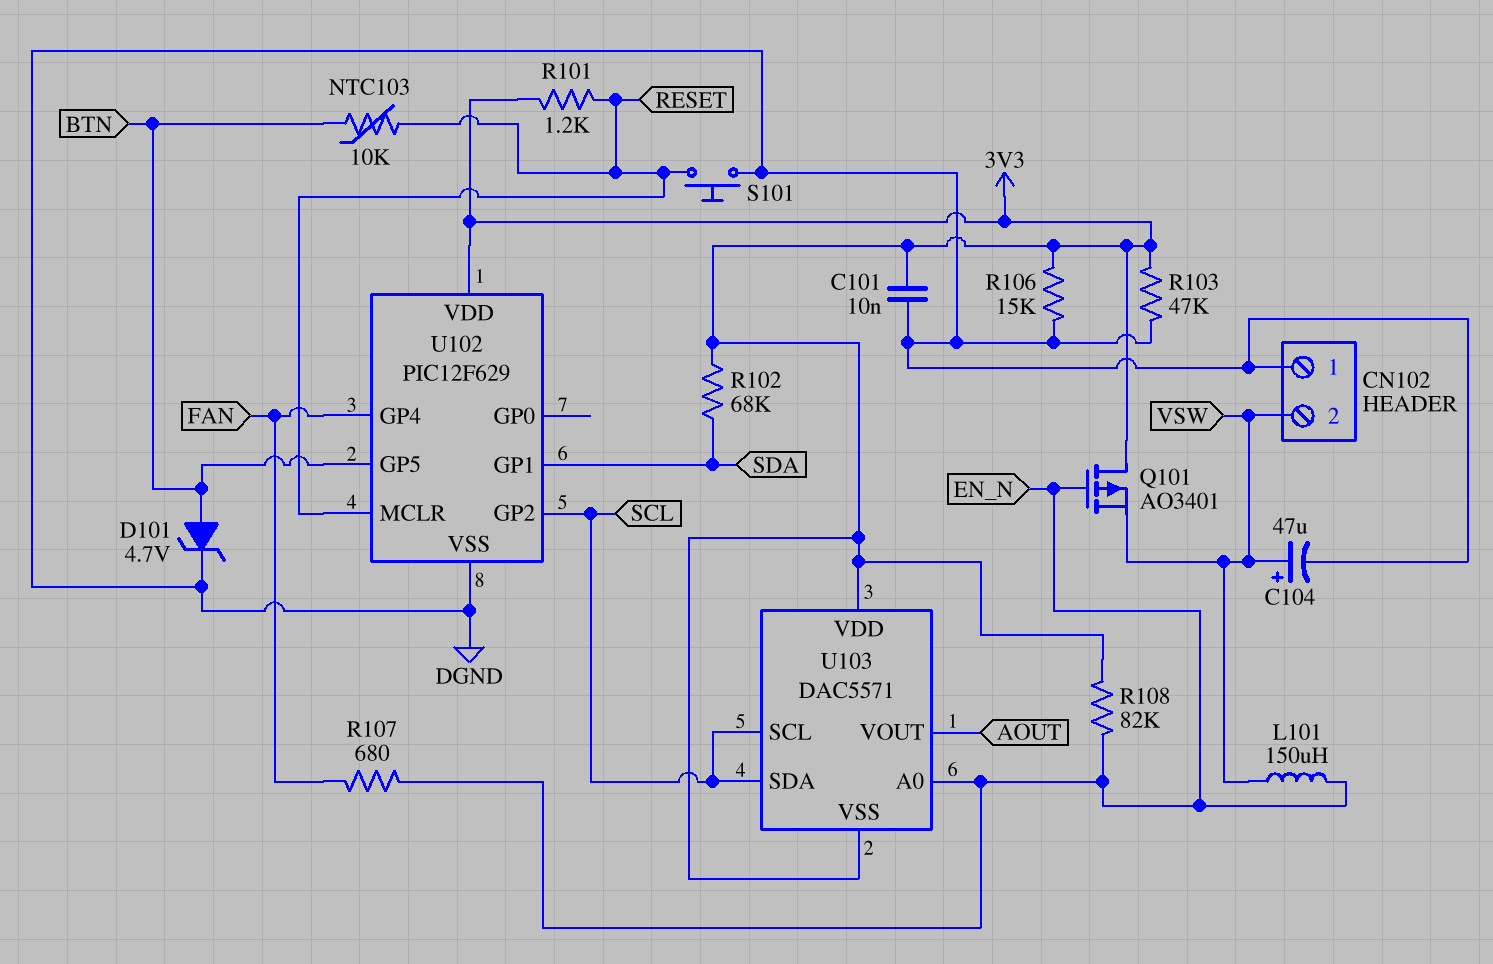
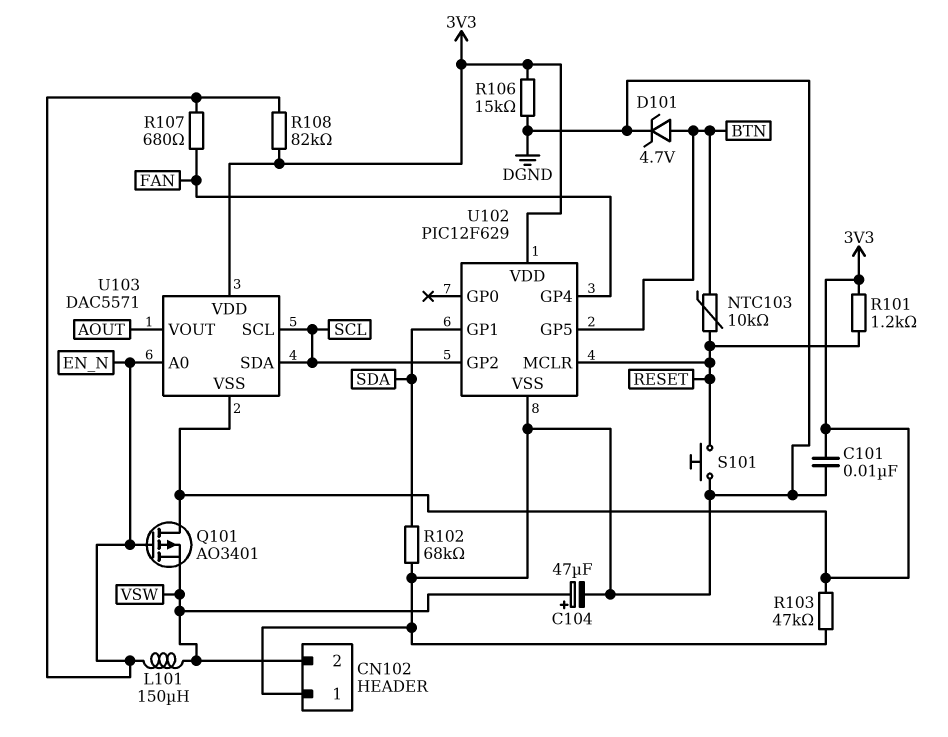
R102: 68k (3V3, SDA) -> 68k (DGND, SDA)

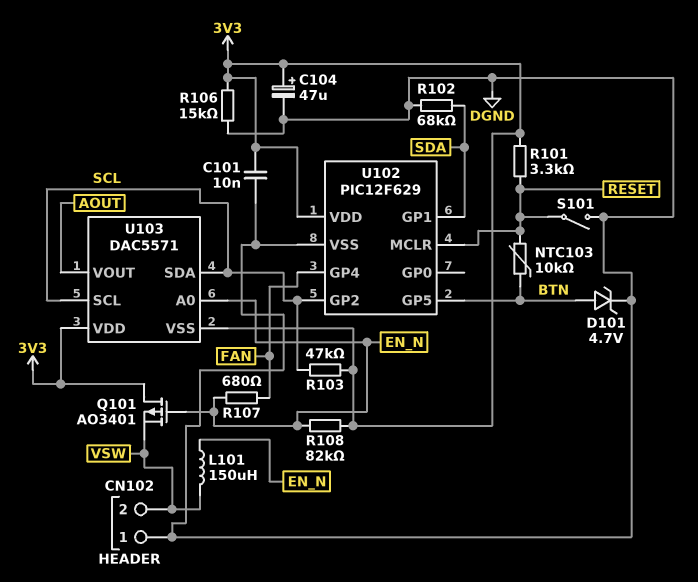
C104: 47uF (plus VSW, minus DGND) -> 47uF (plus 3V3, minus DGND)
R101: 1.2k (3V3, RESET) -> 3.3k (3V3, RESET)
R103: 47k (3V3, DGND) -> 47k (3V3, SCL)
S101: button (DGND, RESET) -> switch (DGND, RESET)

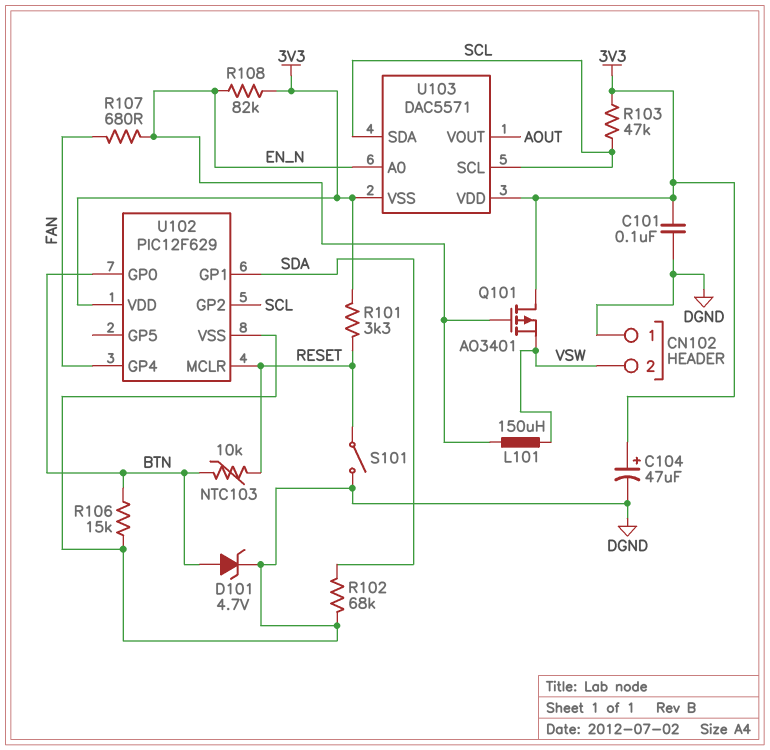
C101: 10nF (3V3, DGND) -> 100nF (3V3, DGND)
R106: 15k (3V3, DGND) -> 15k (BTN, DGND)
U102 pin GP0: none -> BTN
U102 pin GP5: BTN -> none

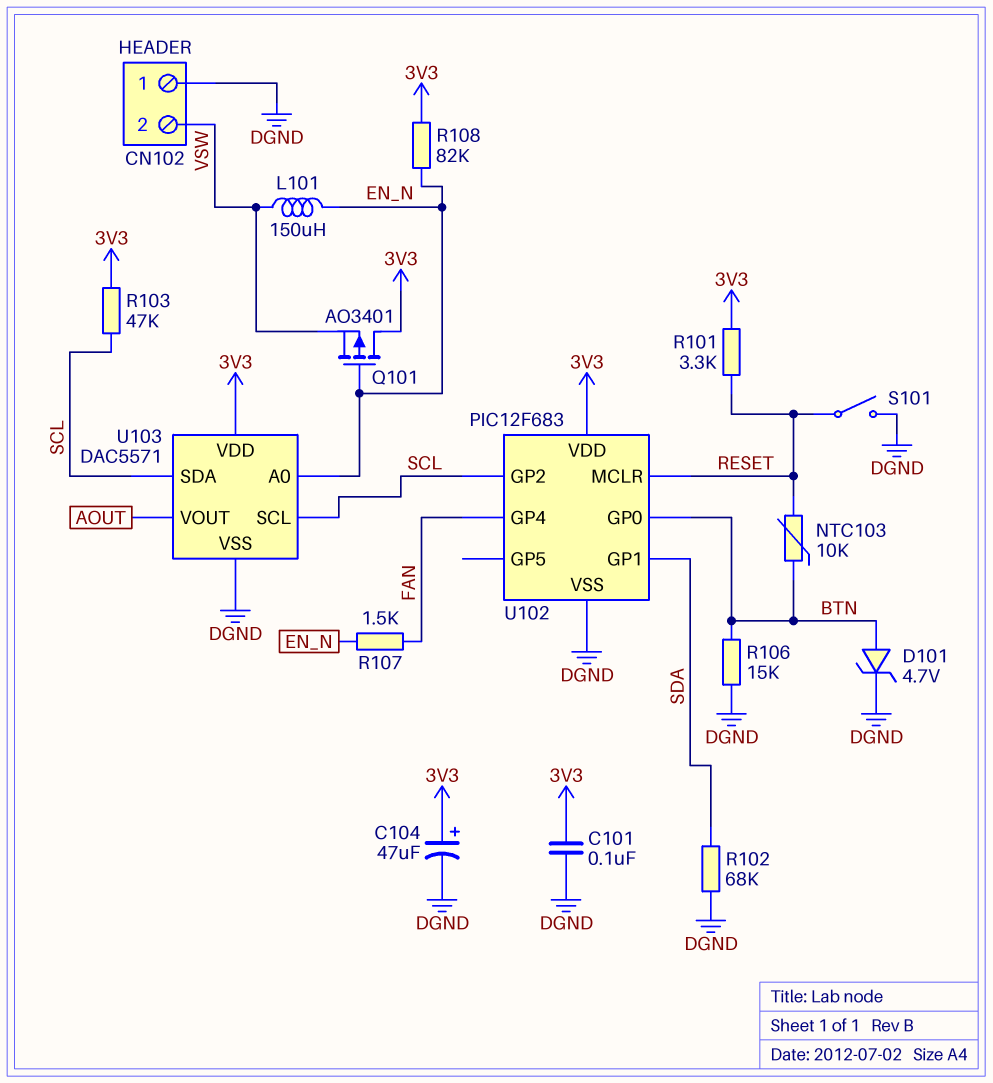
R107: 680 (EN_N, FAN) -> 1.5k (EN_N, FAN)
U102: PIC12F629 -> PIC12F683
U103 pin VSS: 3V3 -> DGND

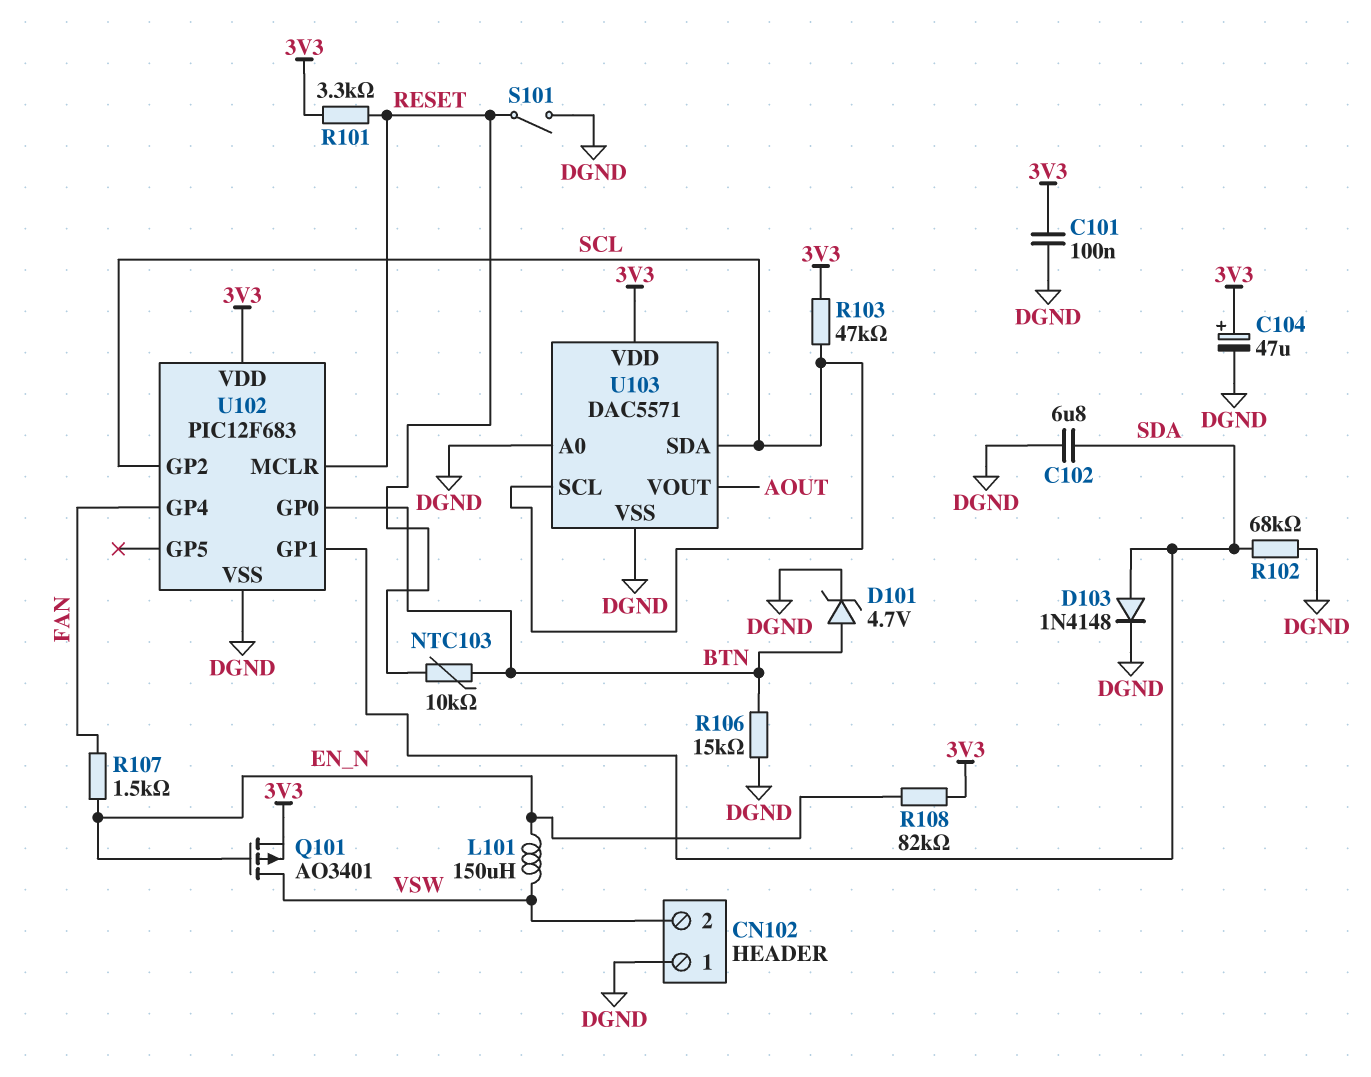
C102: none -> 6.8uF (DGND, SDA)
D103: none -> diode 1N4148 (A SDA, K DGND)
Q101: PMOS AO3401 (G EN_N, D 3V3, S VSW) -> PMOS AO3401 (G EN_N, D VSW, S 3V3)
U103 pin A0: EN_N -> DGND

